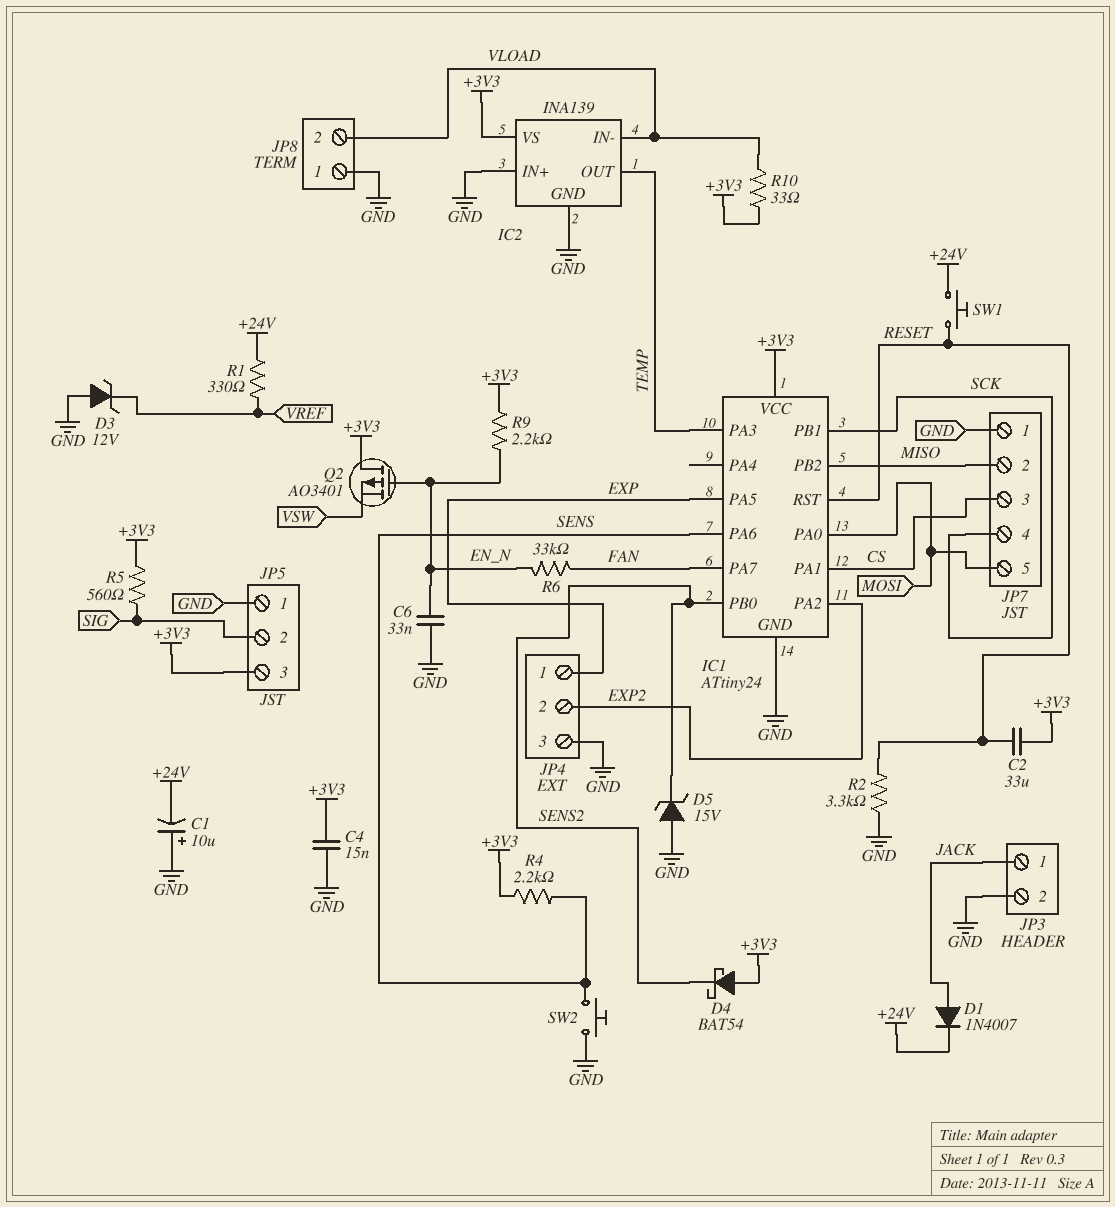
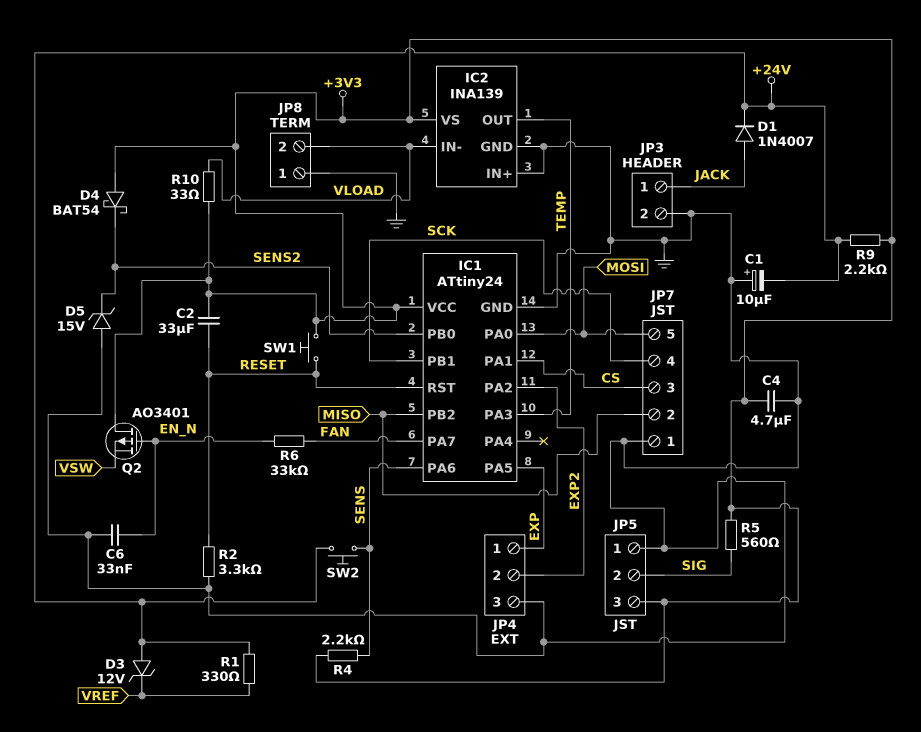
C4: 15nF (+3V3, GND) -> 4.7uF (+3V3, GND)
D3: zener 12V (A GND, K VREF) -> zener 12V (A +24V, K VREF)
R9: 2.2k (+3V3, EN_N) -> 2.2k (+3V3, +24V)
SW1: button (+24V, RESET) -> button (+3V3, RESET)
SW2: button (GND, SENS) -> button (+24V, SENS)

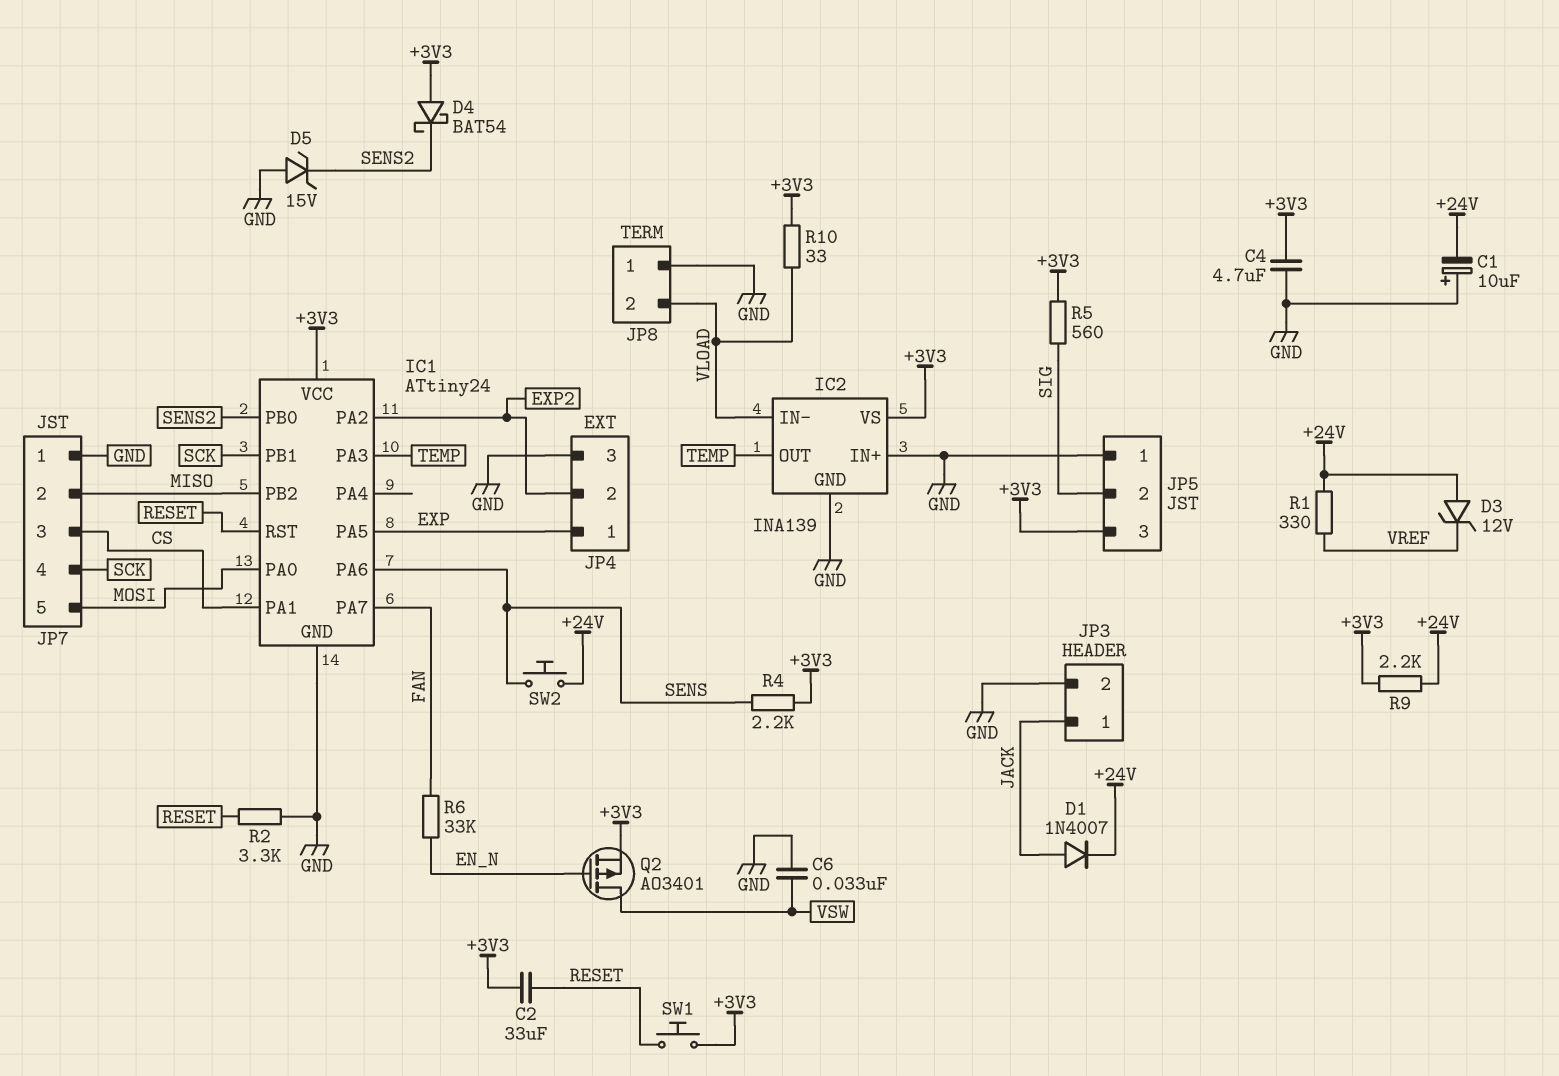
C6: 33nF (EN_N, GND) -> 33nF (GND, VSW)
Q2: PMOS AO3401 (G EN_N, D +3V3, S VSW) -> PMOS AO3401 (G EN_N, D VSW, S +3V3)

